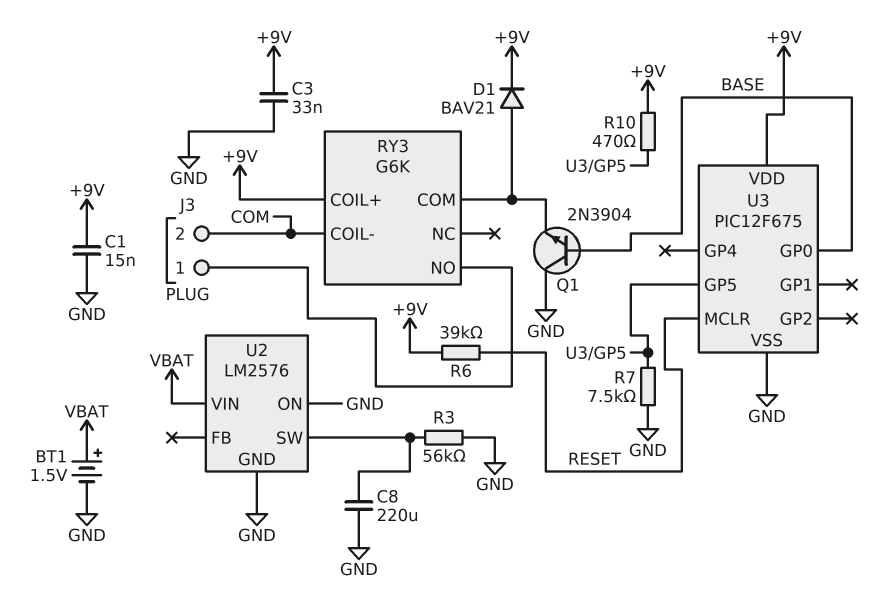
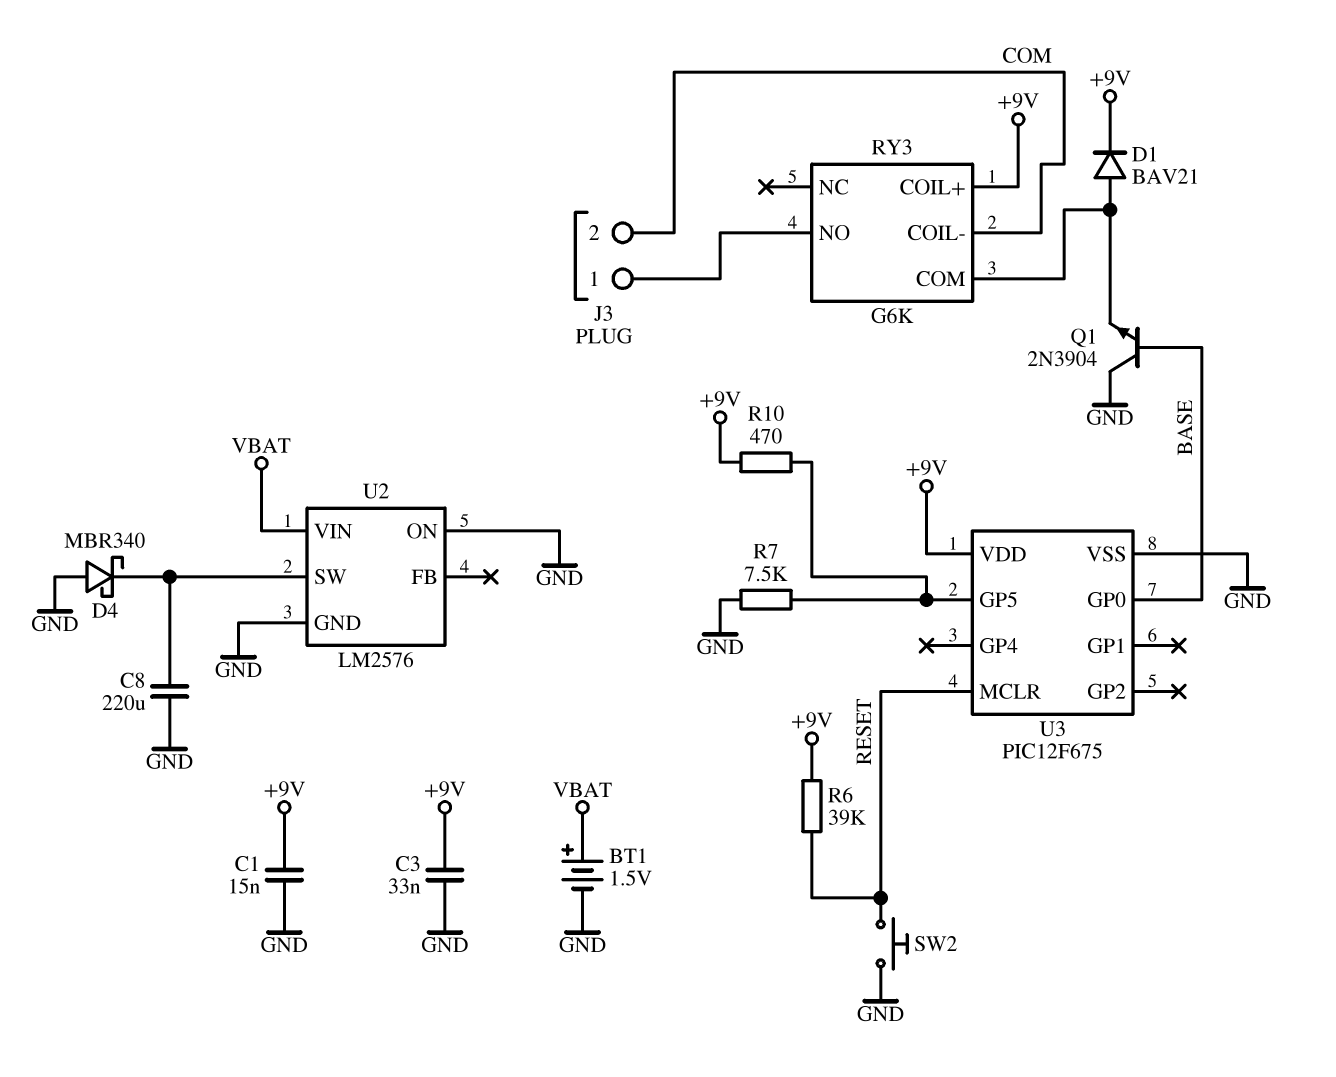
D4: none -> schottky MBR340 (A GND, K U2/SW)
R3: 56k (GND, U2/SW) -> none
SW2: none -> button (GND, RESET)

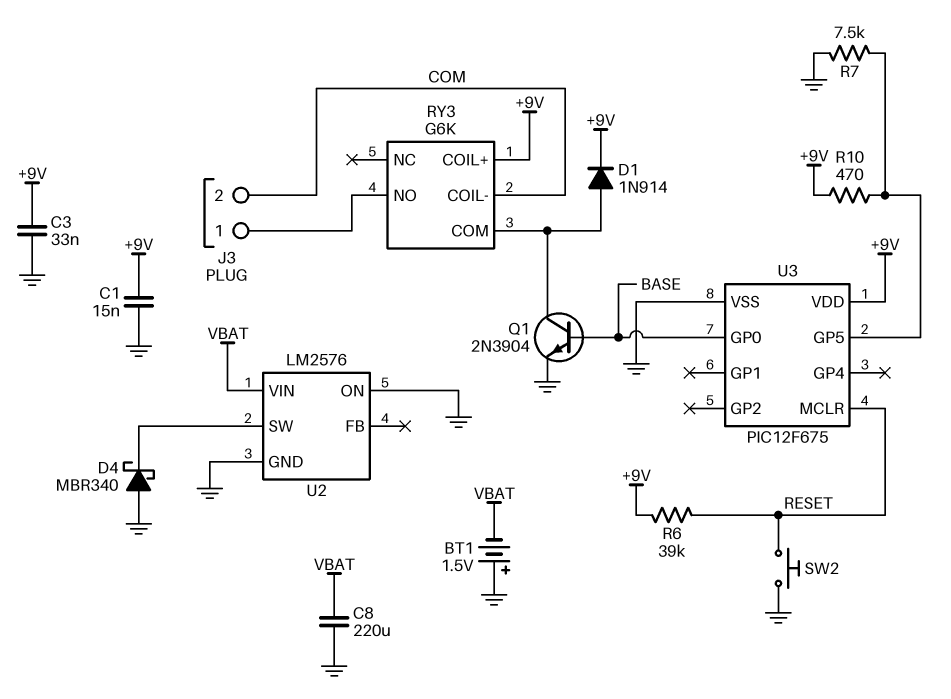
BT1: 1.5V (plus VBAT, minus GND) -> 1.5V (plus GND, minus VBAT)
C8: 220uF (GND, U2/SW) -> 220uF (GND, VBAT)
D1: diode BAV21 (A RY3/COM, K +9V) -> diode 1N914 (A RY3/COM, K +9V)
Q1: NPN 2N3904 (B BASE, C GND, E RY3/COM) -> NPN 2N3904 (B BASE, C RY3/COM, E GND)

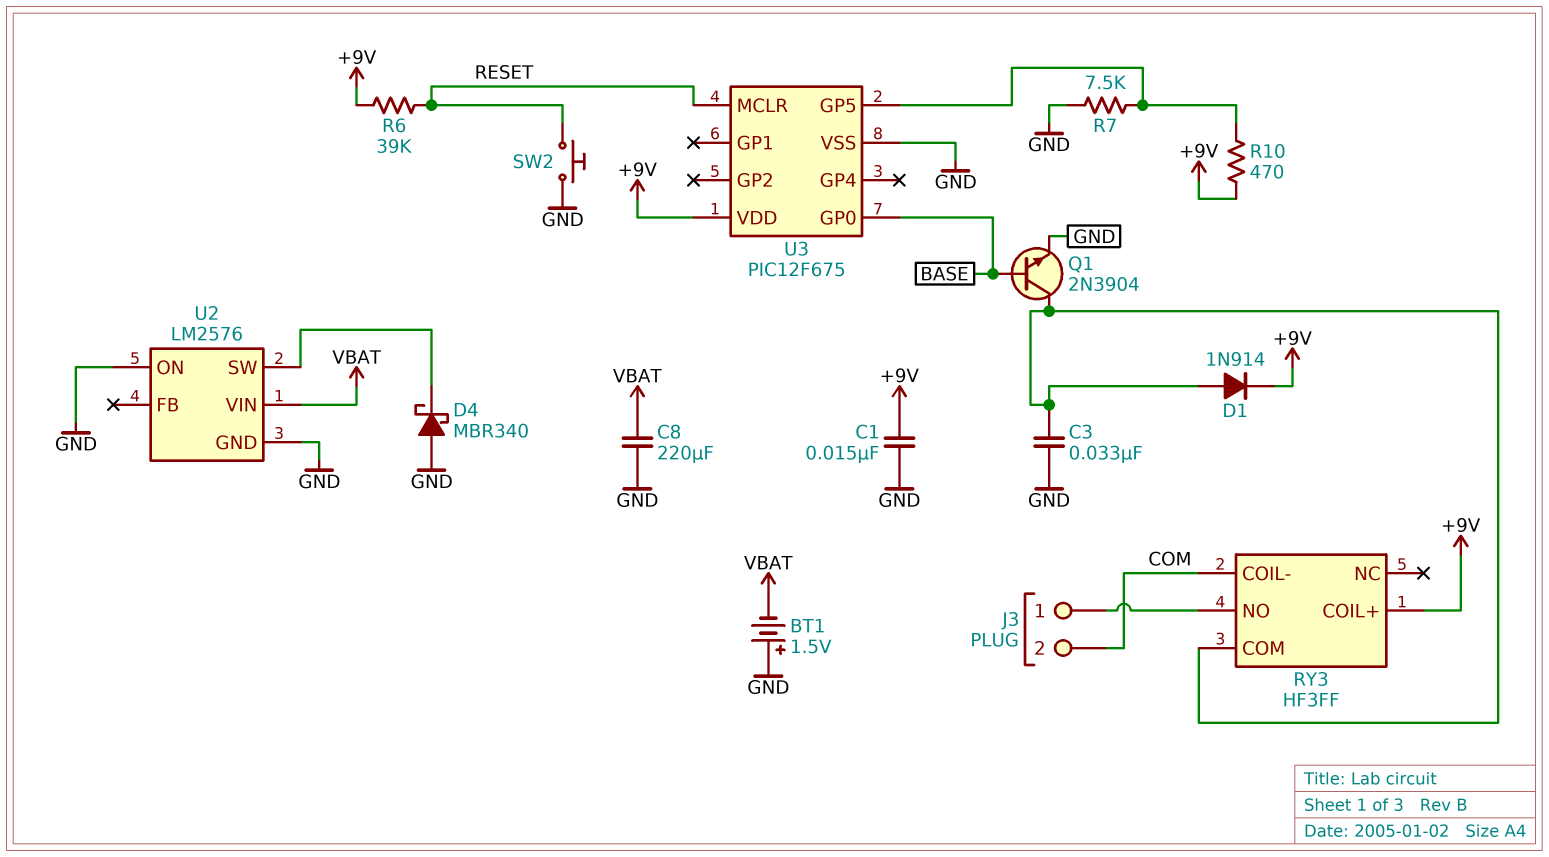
C3: 33nF (+9V, GND) -> 33nF (GND, RY3/COM)
RY3: G6K -> HF3FF

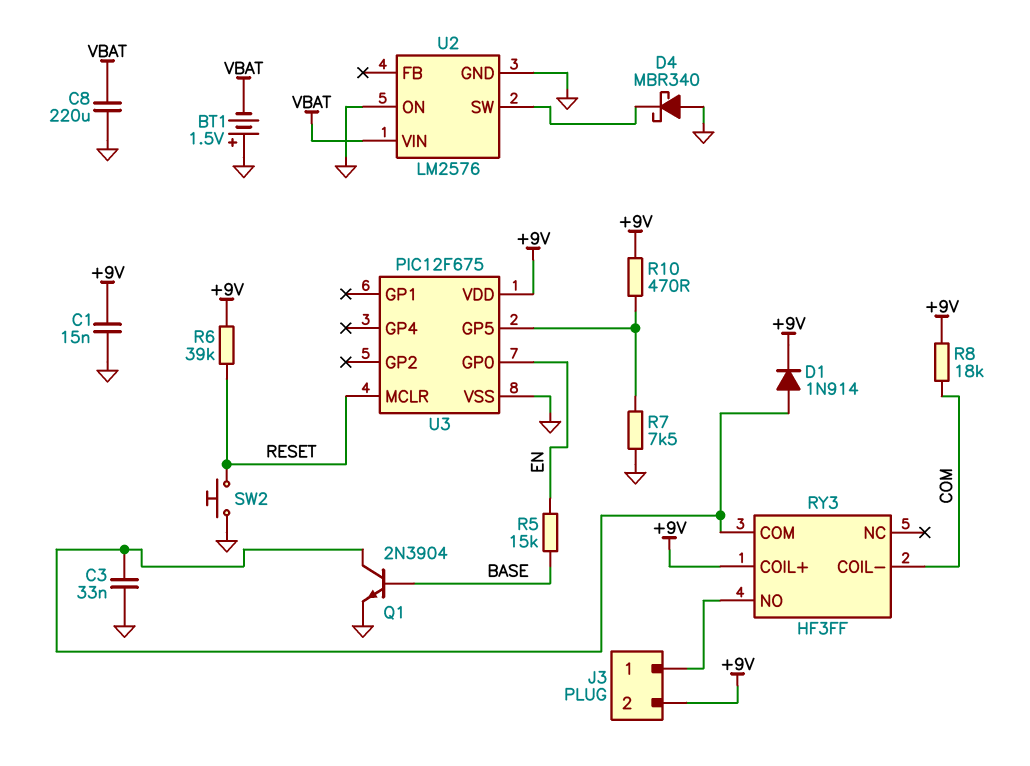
J3 pin 2: COM -> +9V
R5: none -> 15k (BASE, EN)
R8: none -> 18k (+9V, COM)
U3 pin GP0: BASE -> EN

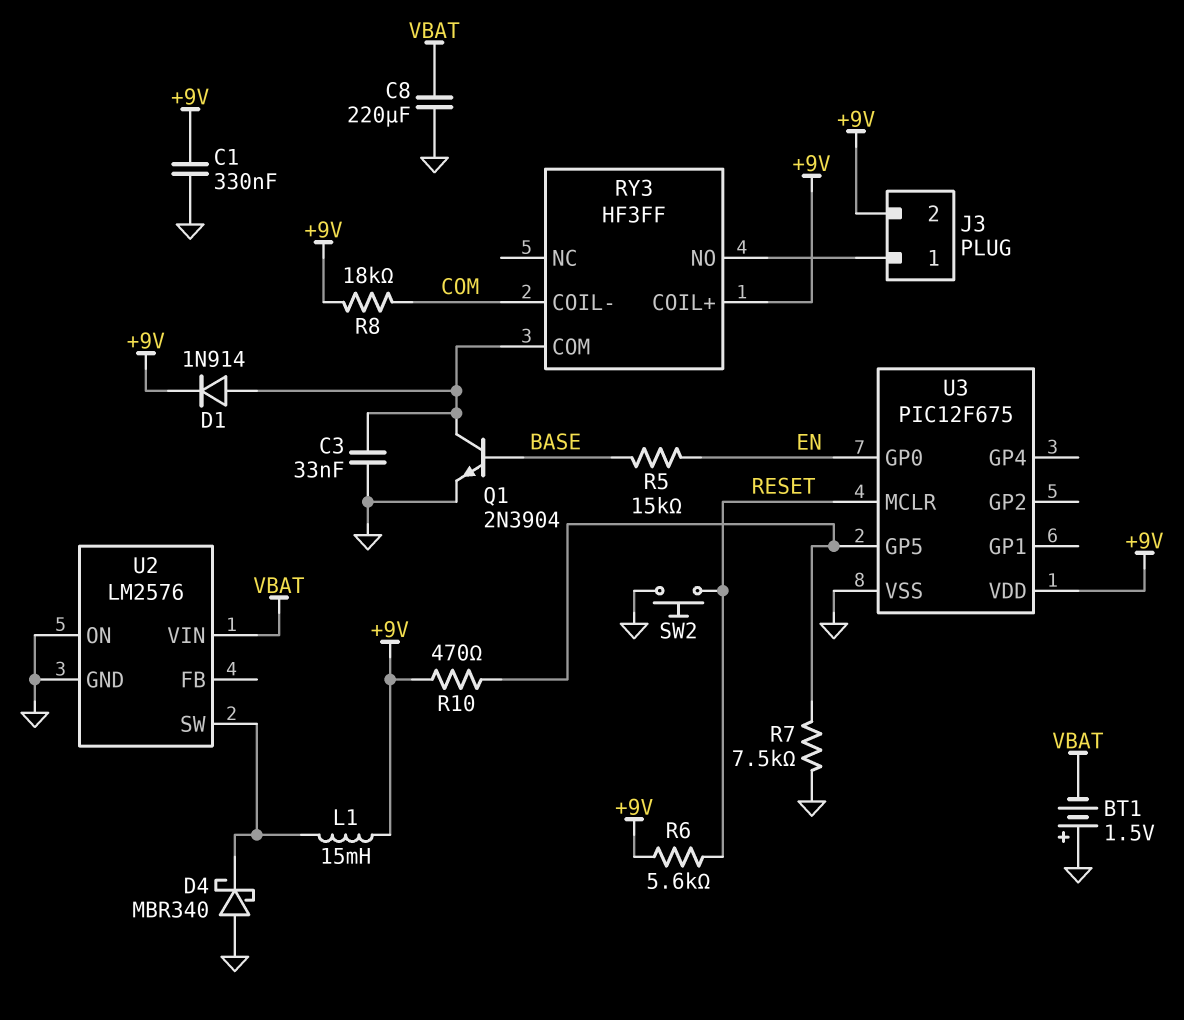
C1: 15nF (+9V, GND) -> 330nF (+9V, GND)
L1: none -> 15mH (+9V, U2/SW)
R6: 39k (+9V, RESET) -> 5.6k (+9V, RESET)

